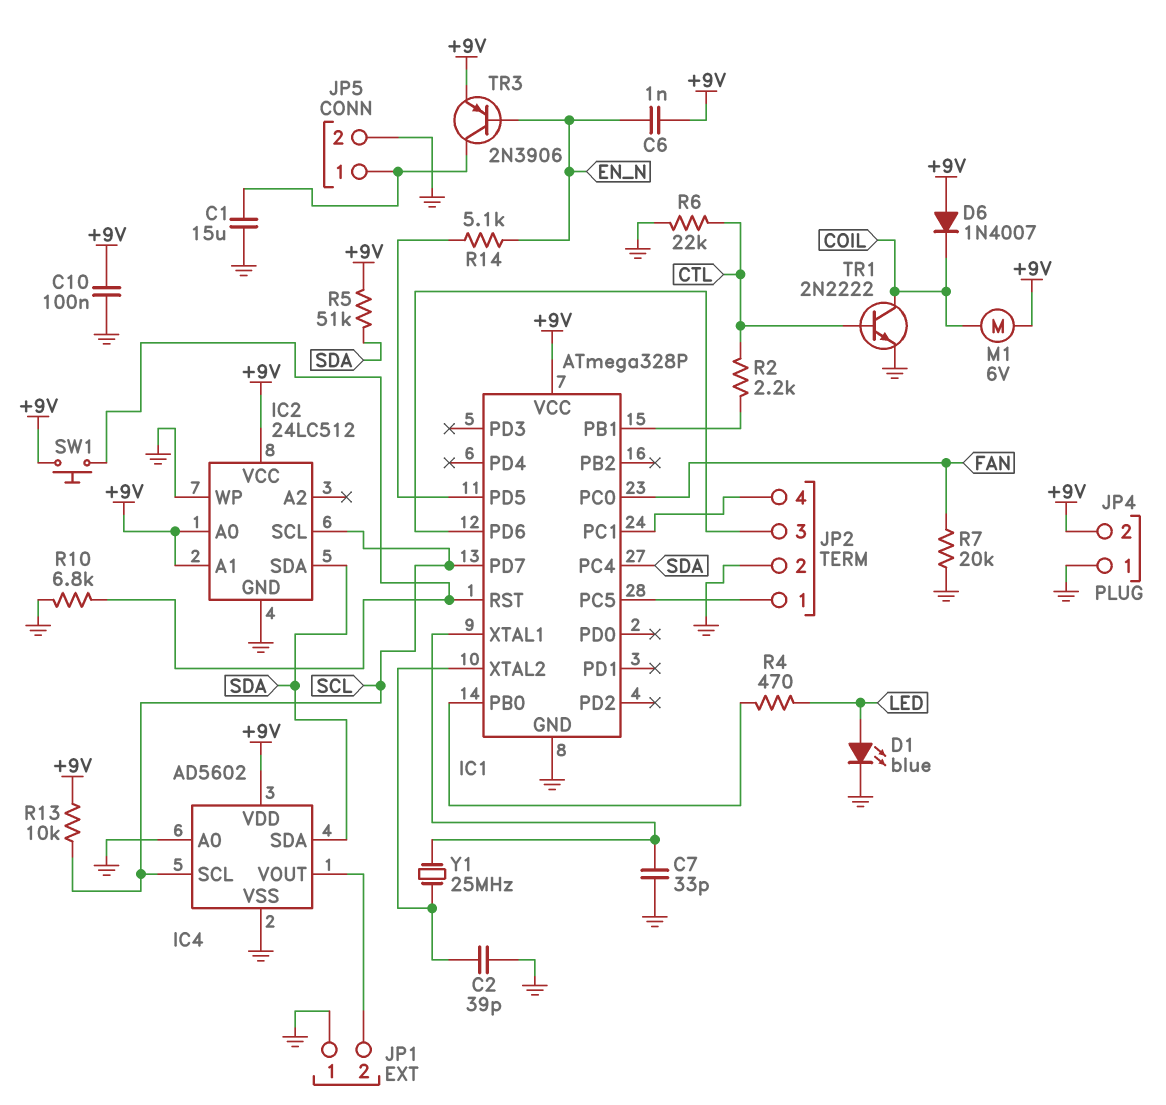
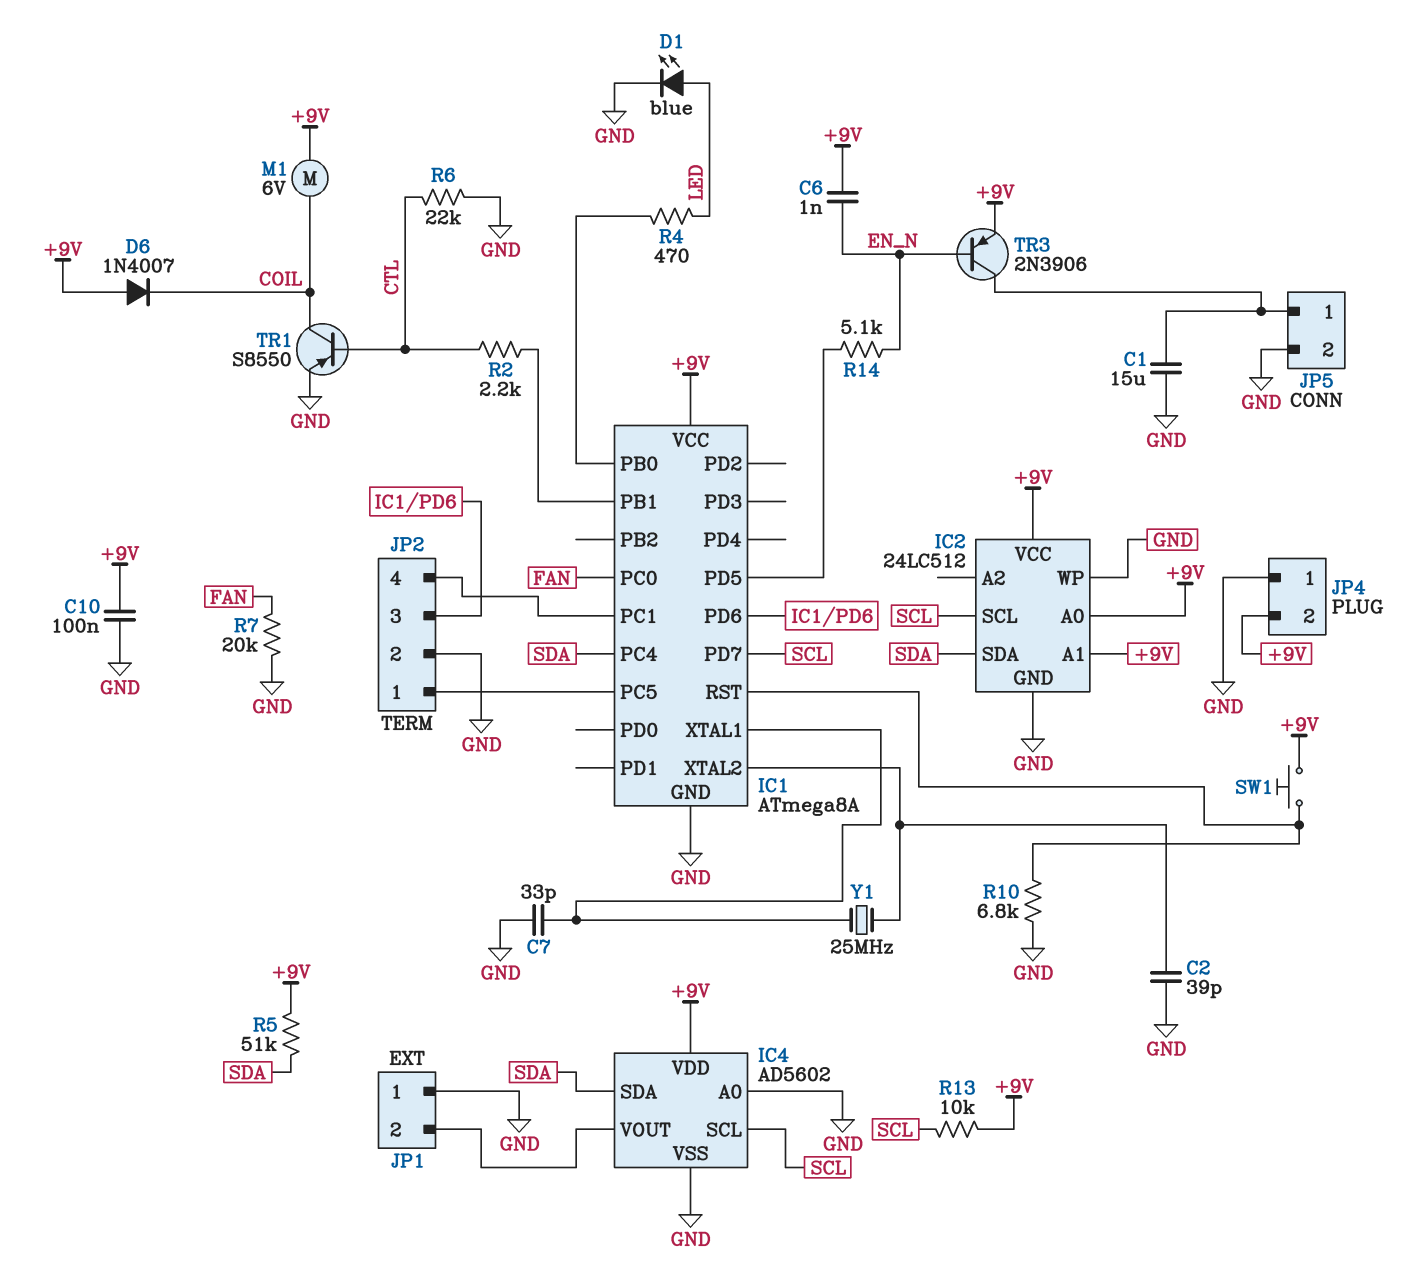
IC1: ATmega328P -> ATmega8A
TR1: NPN 2N2222 (B CTL, C COIL, E GND) -> PNP S8550 (B CTL, C COIL, E GND)

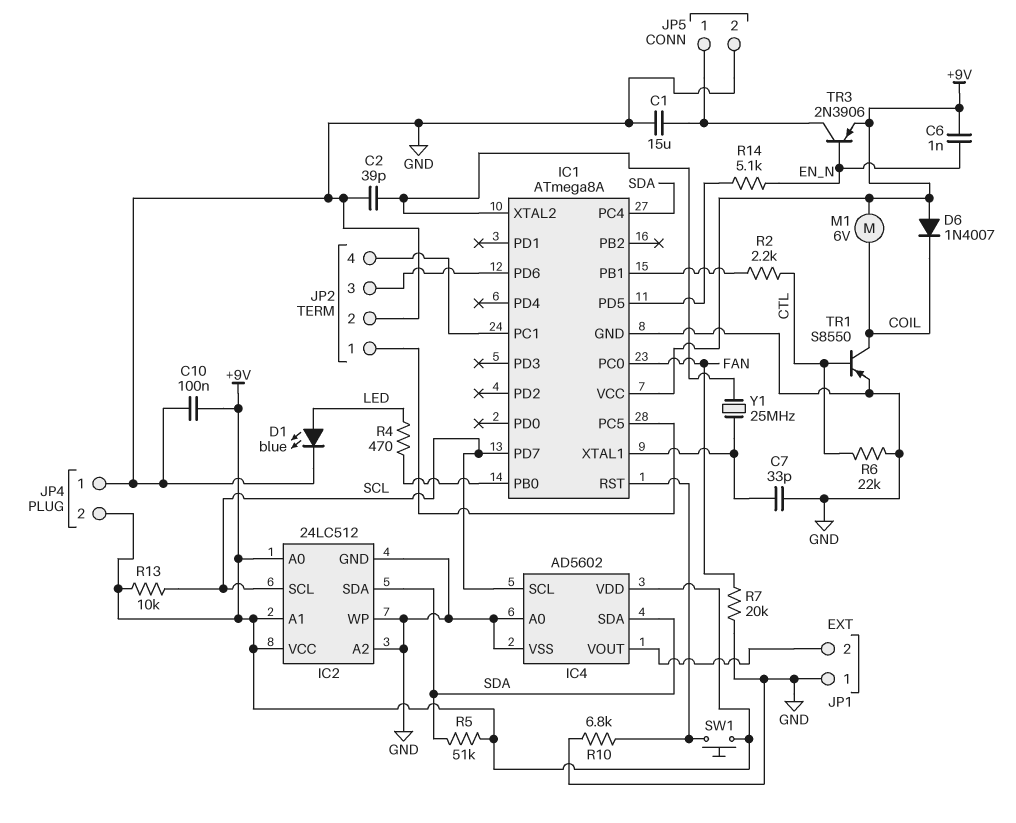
IC2 pin A2: none -> GND

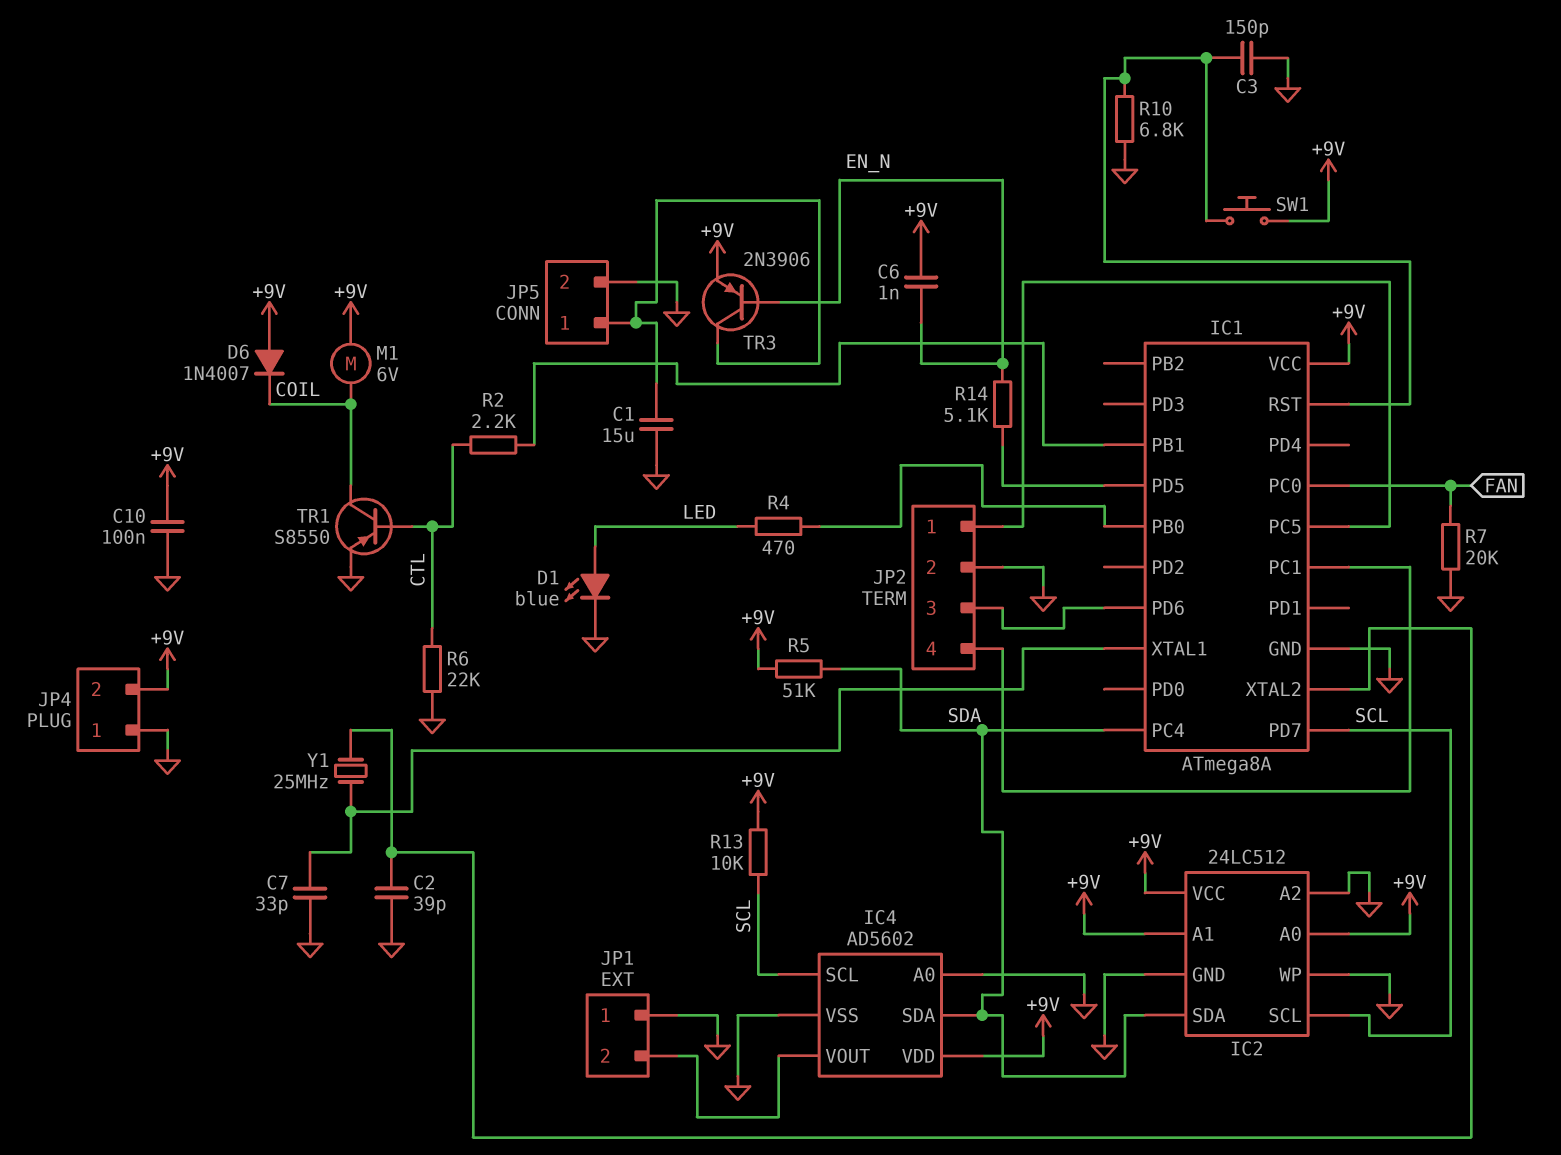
C3: none -> 150pF (GND, IC1/RST)

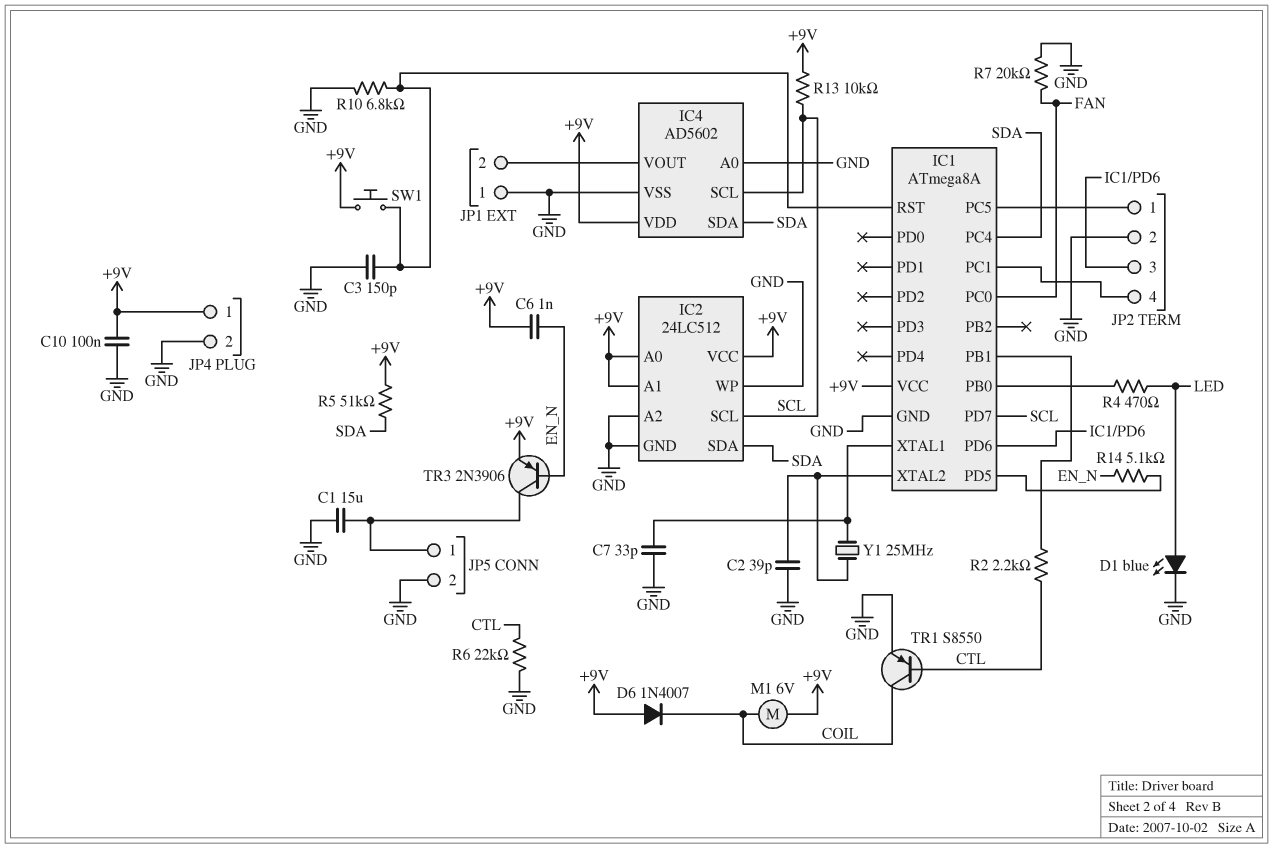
JP4 pin 1: GND -> +9V
JP4 pin 2: +9V -> GND

